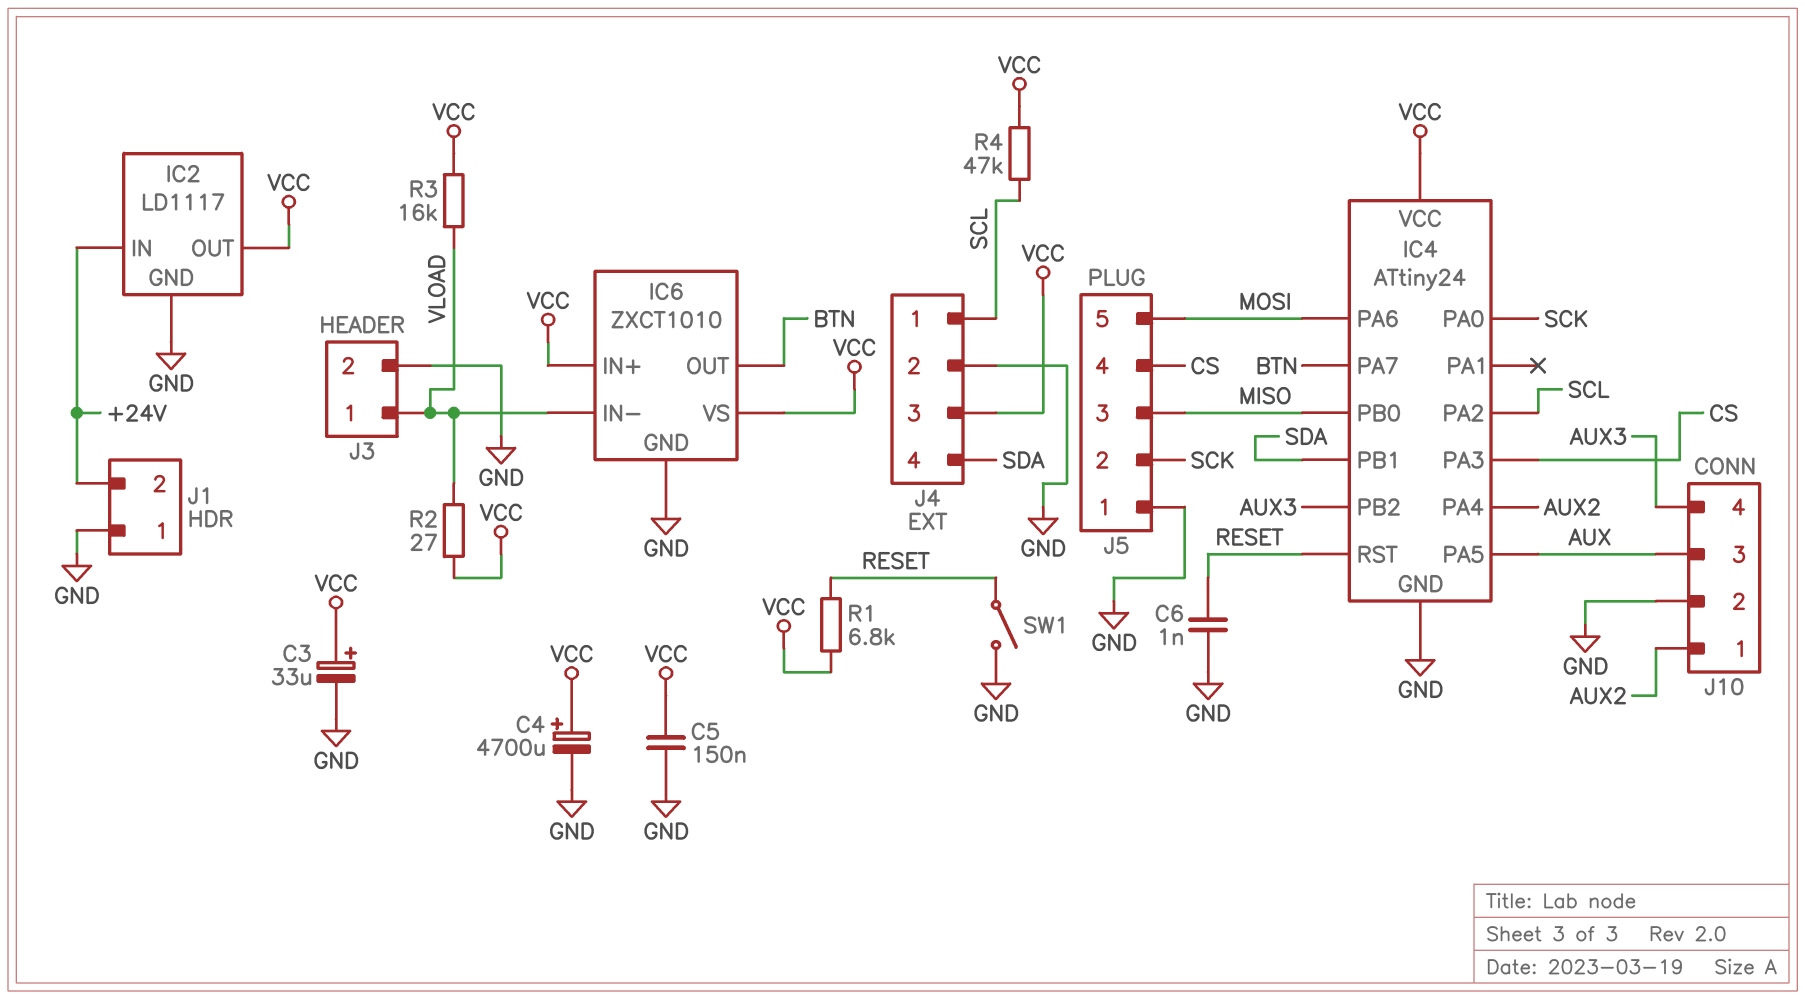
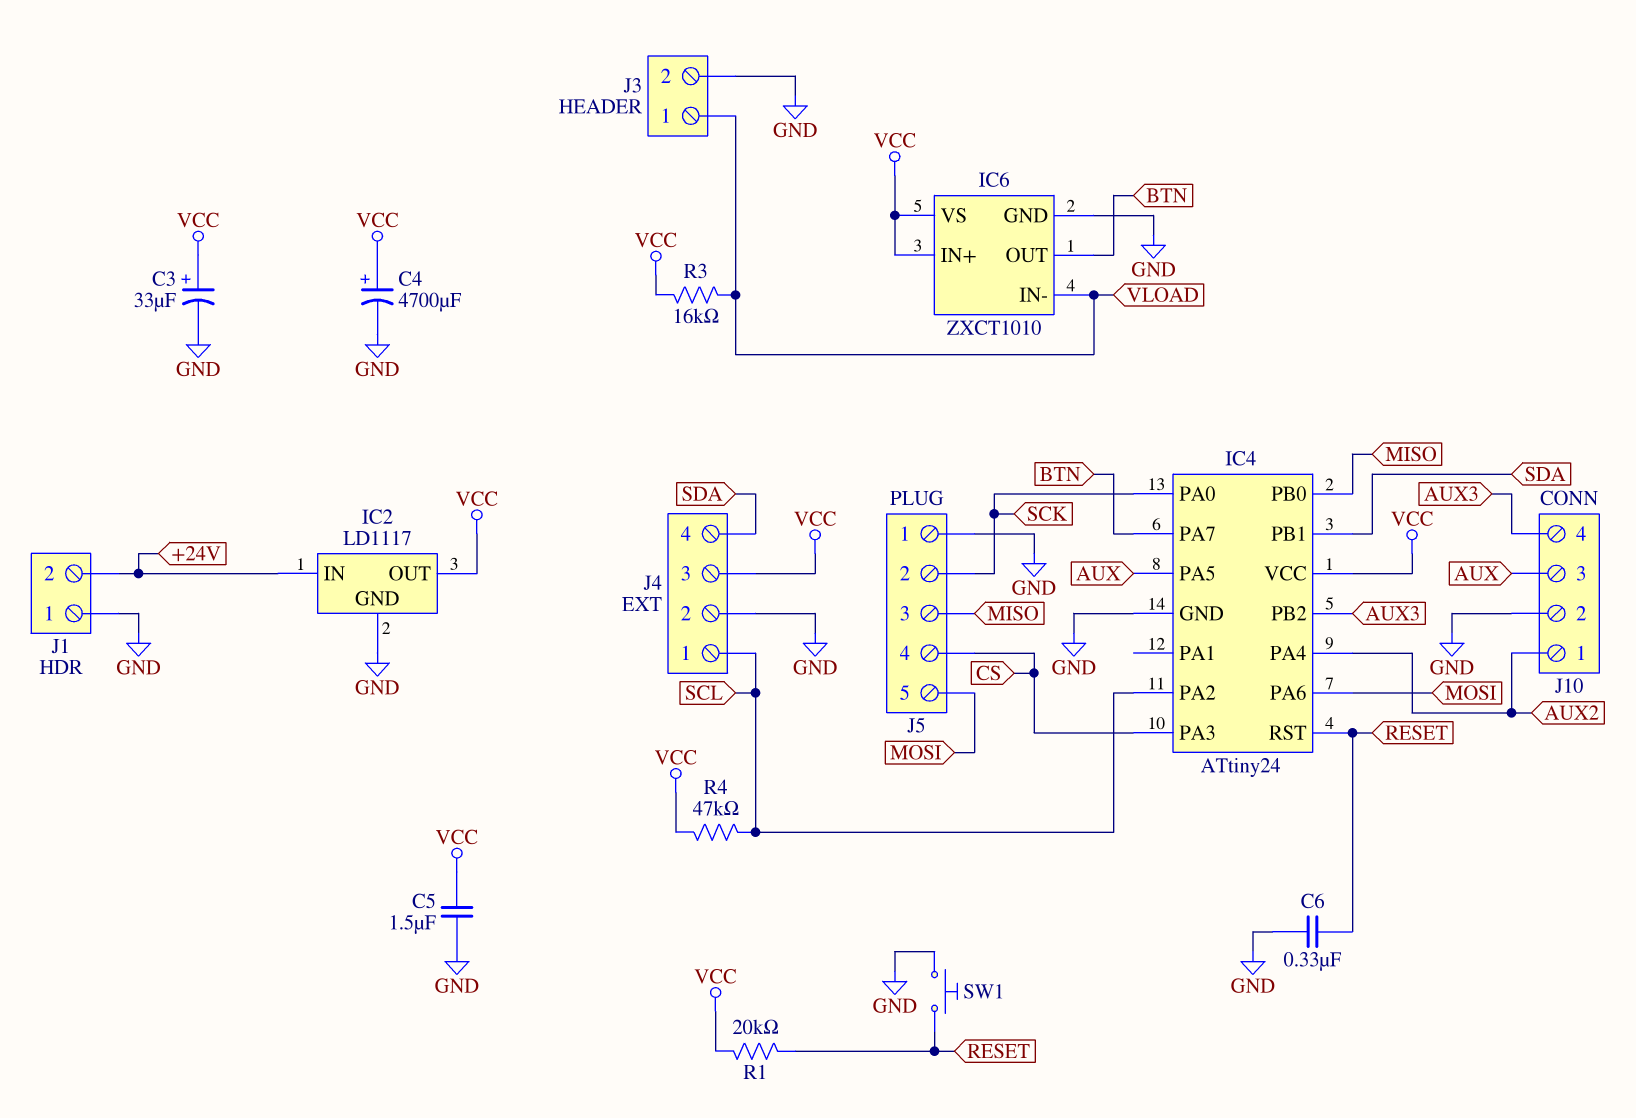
C5: 150nF (GND, VCC) -> 1.5uF (GND, VCC)
C6: 1nF (GND, RESET) -> 330nF (GND, RESET)
R1: 6.8k (RESET, VCC) -> 20k (RESET, VCC)
R2: 27 (VCC, VLOAD) -> none
SW1: switch (GND, RESET) -> button (GND, RESET)

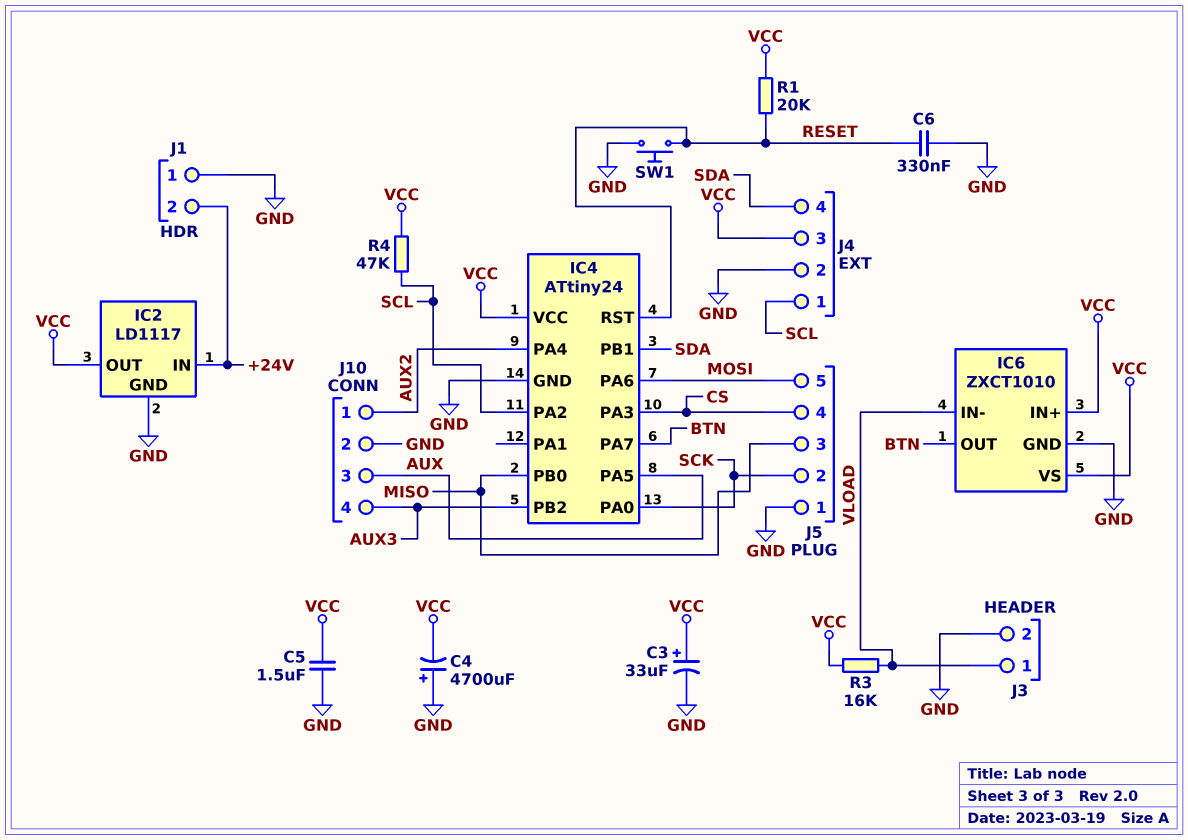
C4: 4700uF (plus VCC, minus GND) -> 4700uF (plus GND, minus VCC)

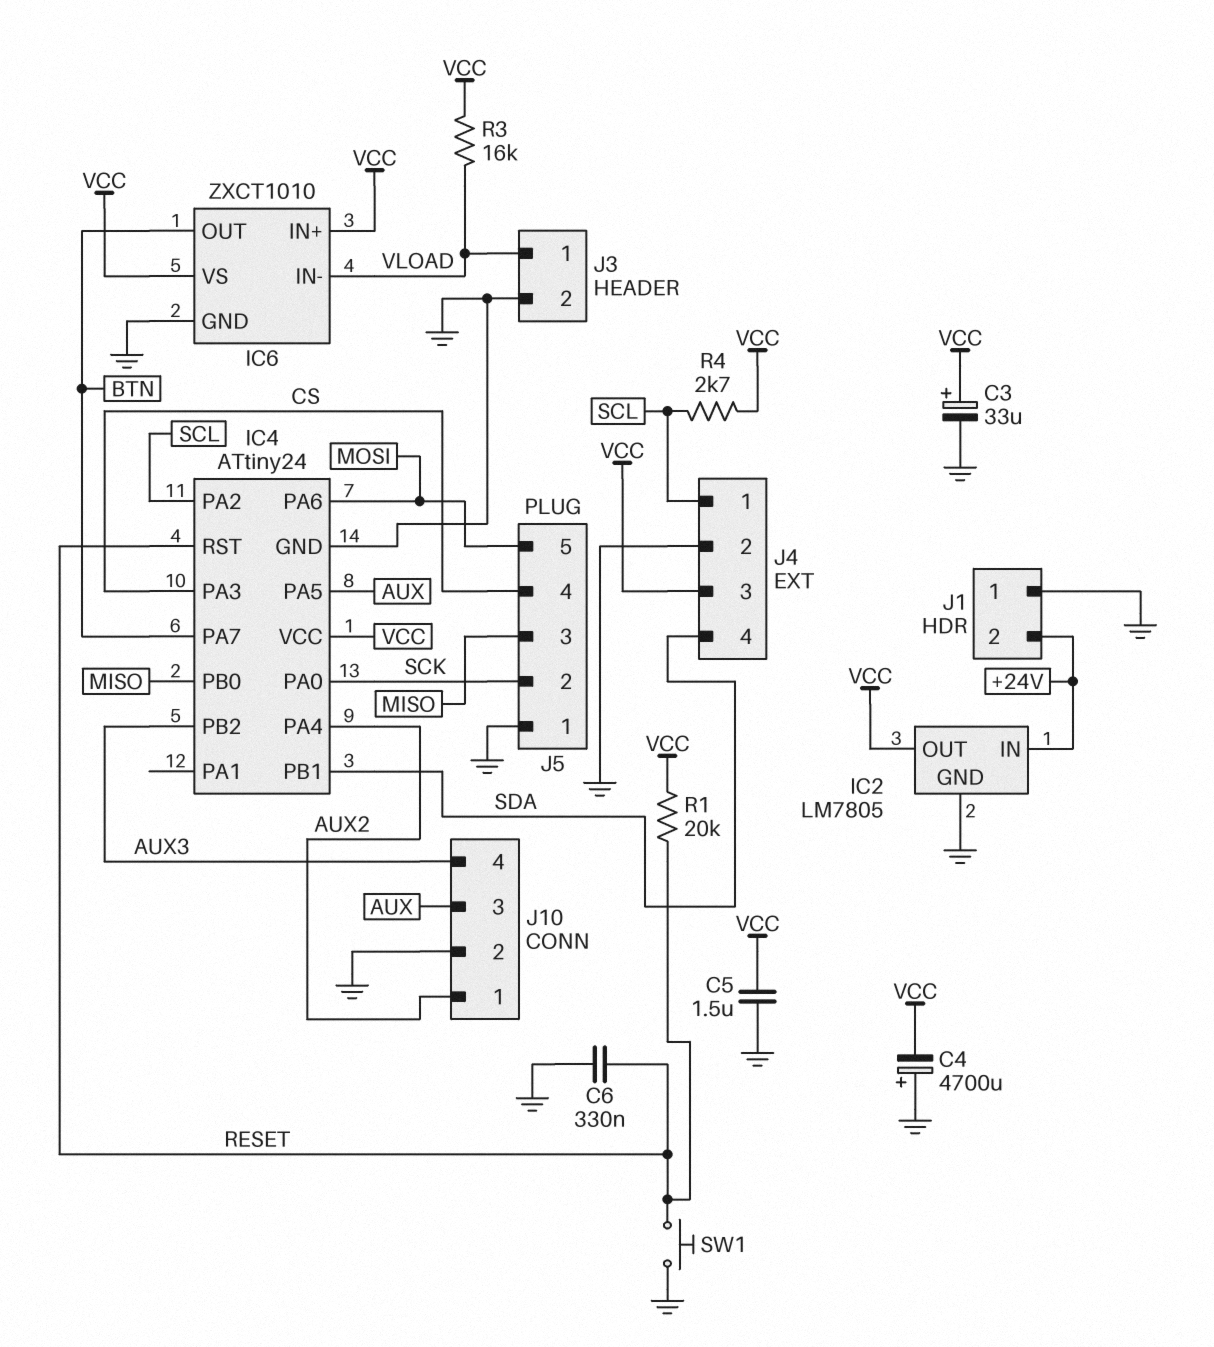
IC2: LD1117 -> LM7805
R4: 47k (SCL, VCC) -> 2.7k (SCL, VCC)

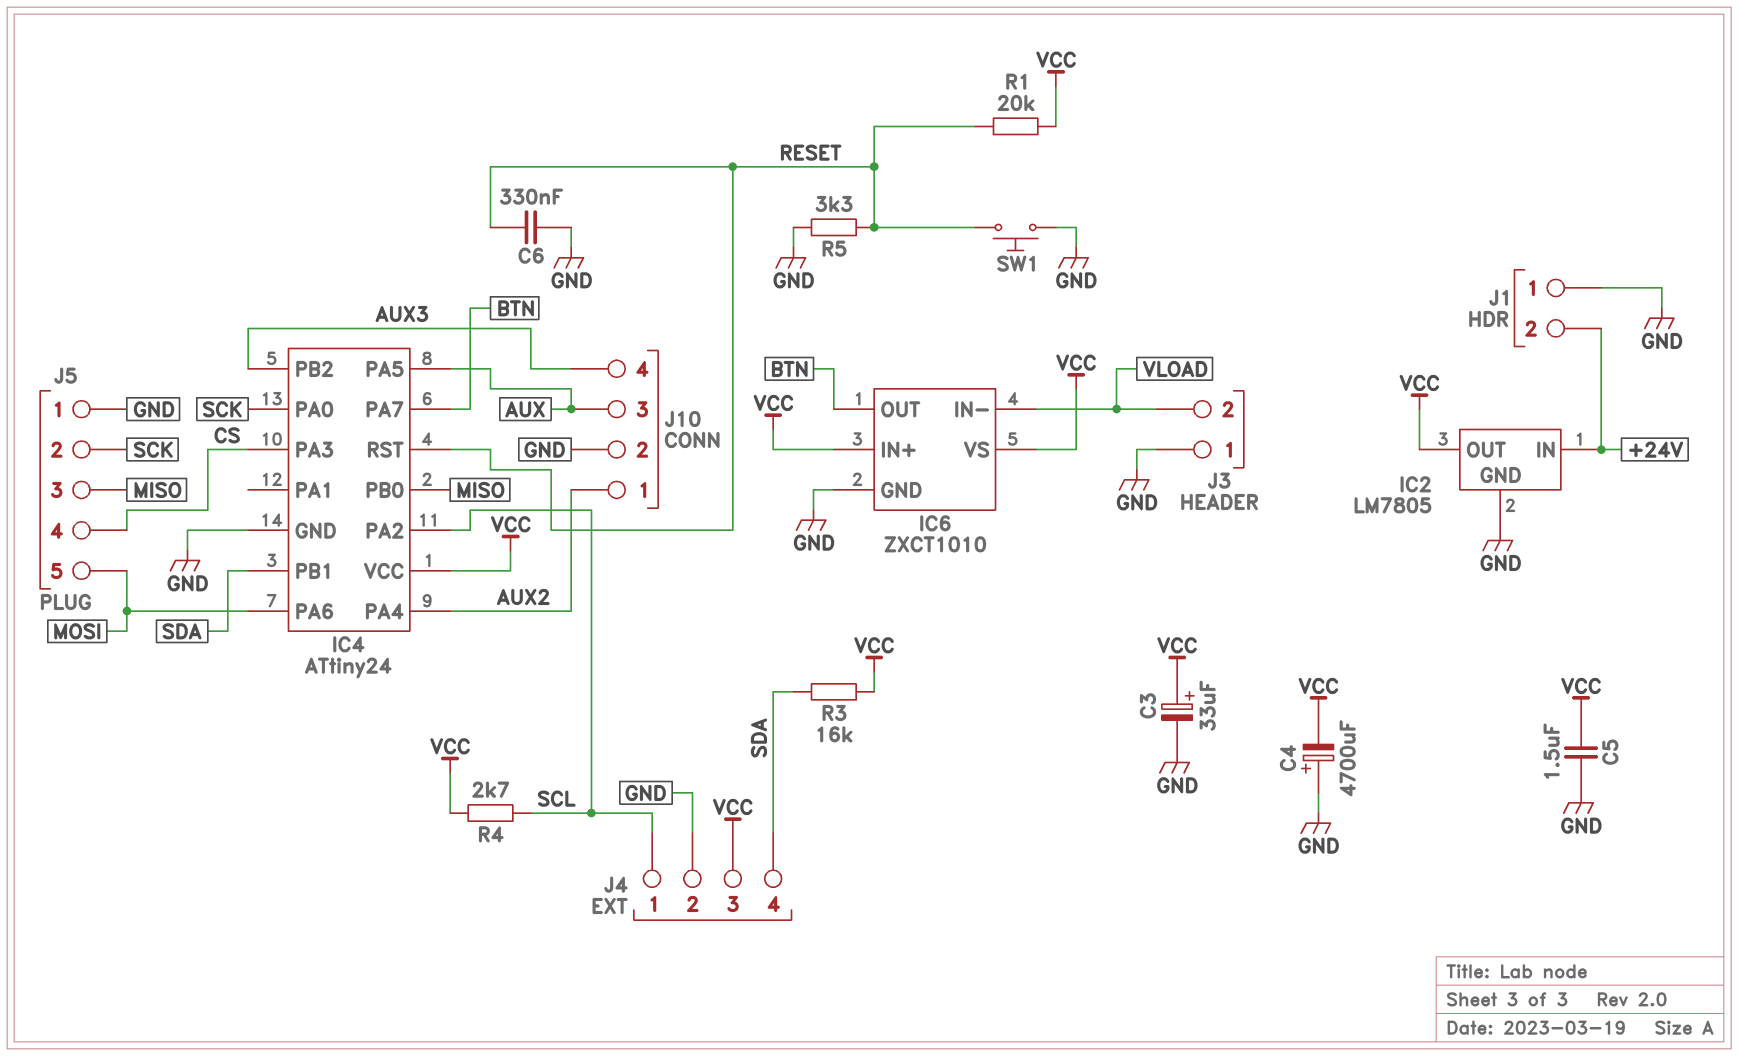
J3 pin 1: VLOAD -> GND
J3 pin 2: GND -> VLOAD
R3: 16k (VCC, VLOAD) -> 16k (SDA, VCC)
R5: none -> 3.3k (GND, RESET)

